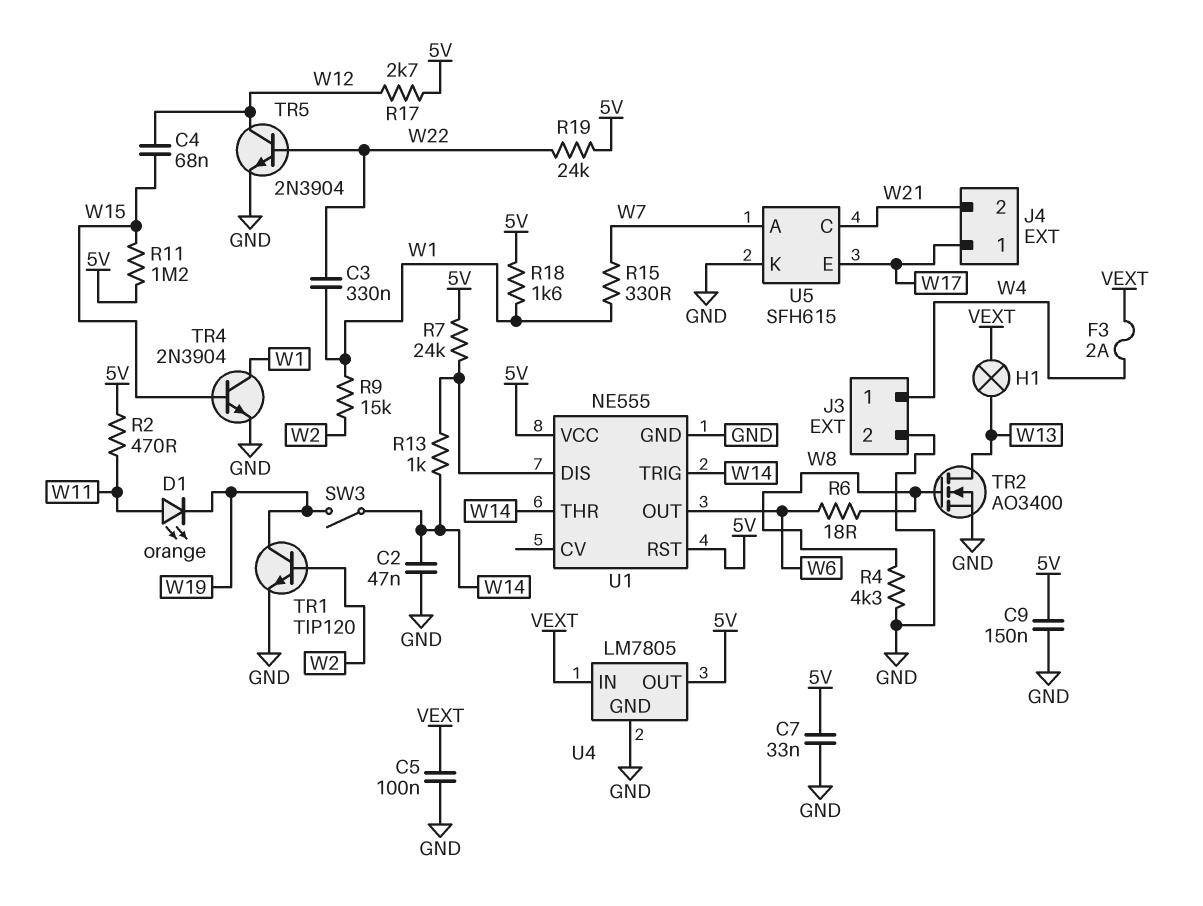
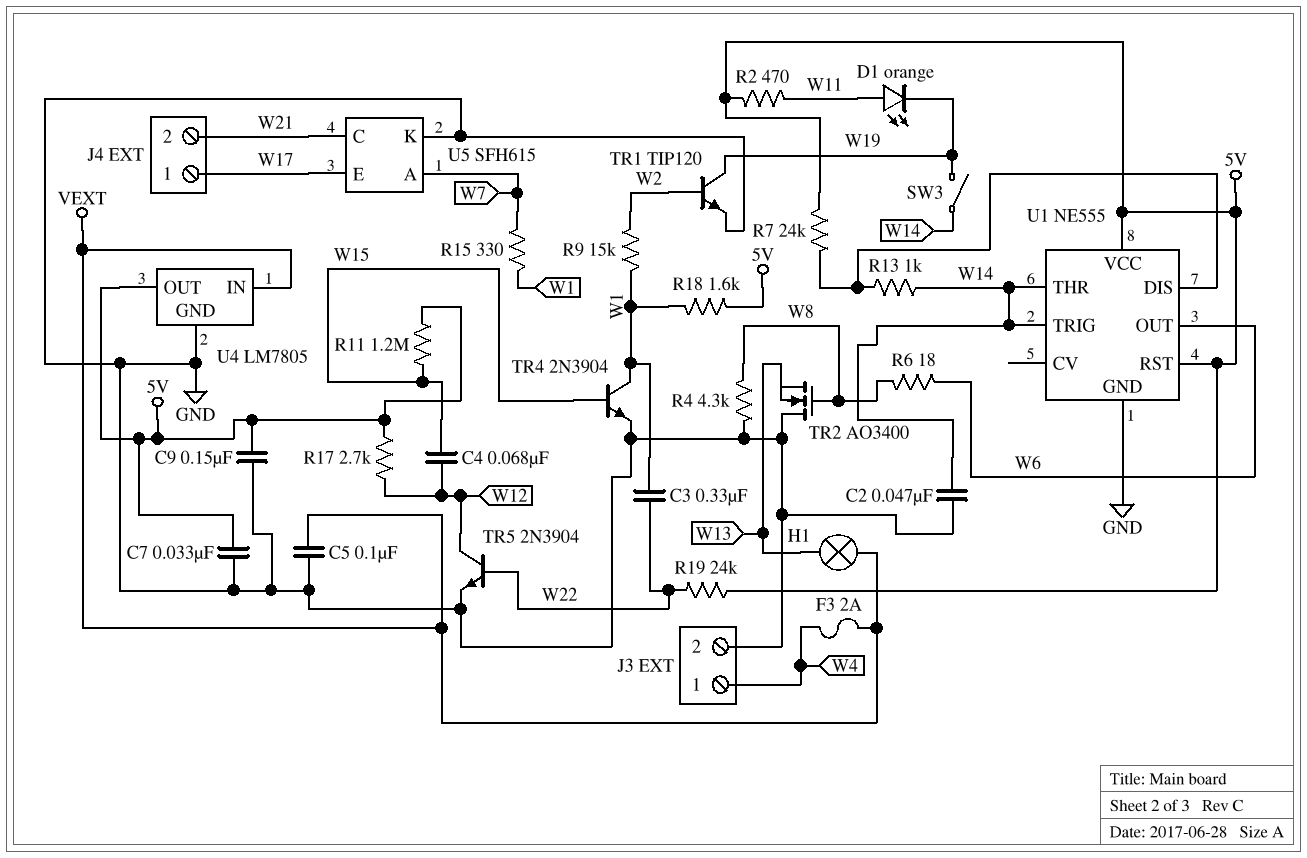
TR2: NMOS AO3400 (G W8, D W13, S GND) -> NMOS AO3400 (G W8, D GND, S W13)

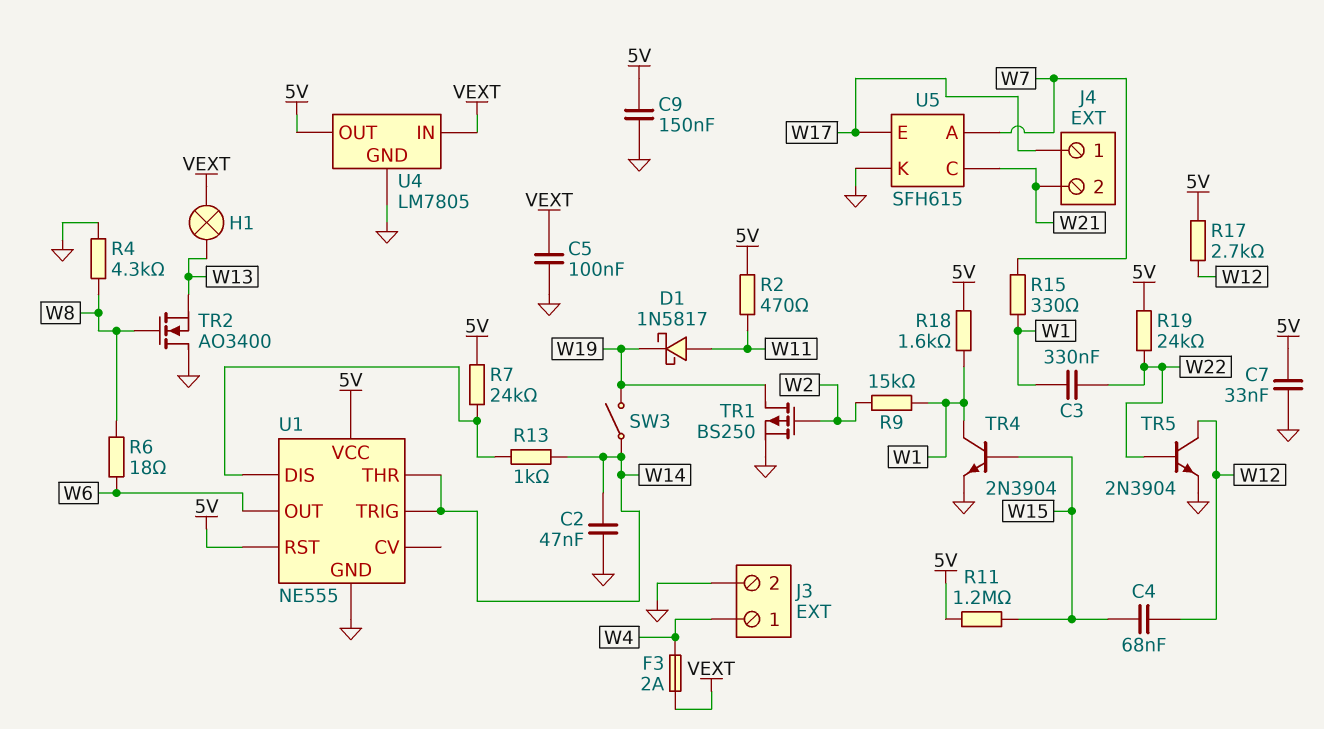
D1: LED orange (A W11, K W19) -> schottky 1N5817 (A W11, K W19)
TR1: NPN TIP120 (B W2, C W19, E GND) -> PMOS BS250 (G W2, D W19, S GND)

